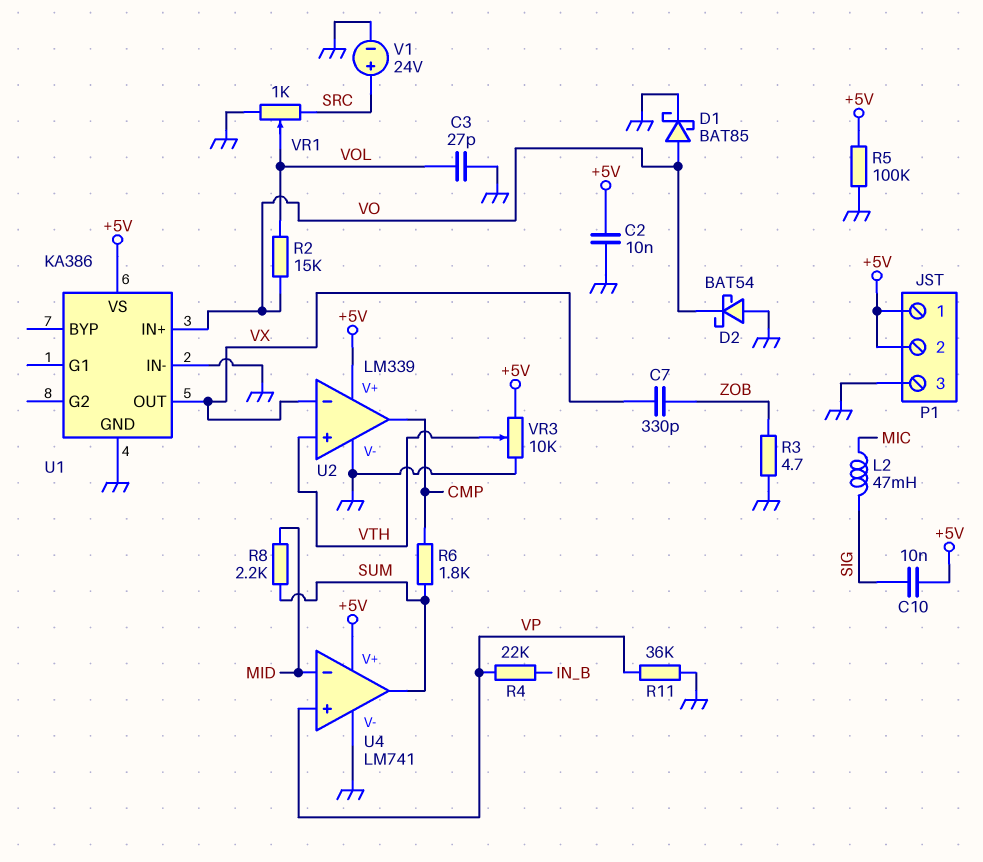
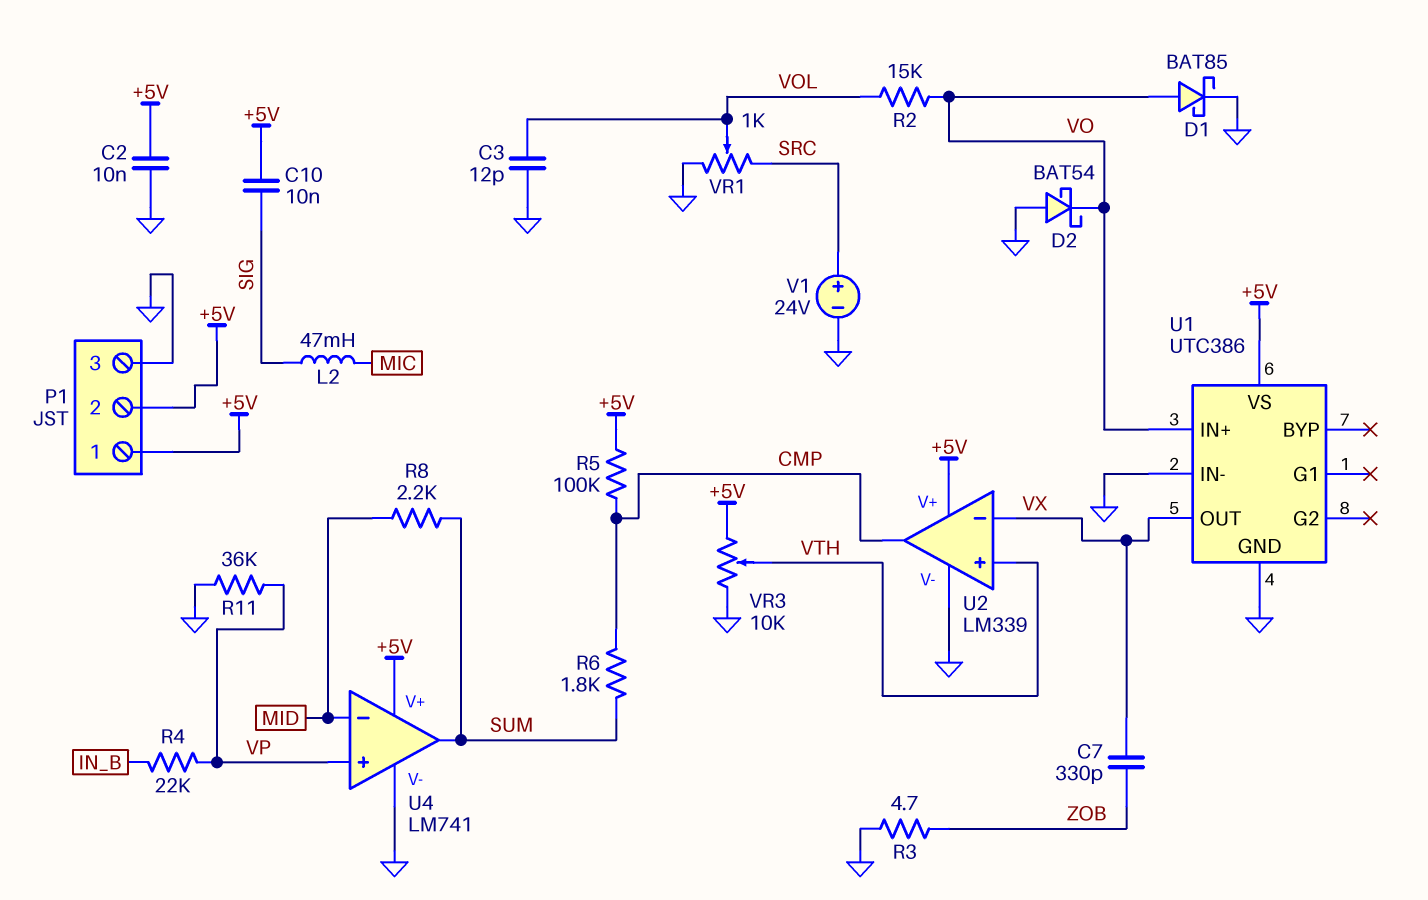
C3: 27pF (GND, VOL) -> 12pF (GND, VOL)
R5: 100k (+5V, GND) -> 100k (+5V, CMP)
U1: KA386 -> UTC386

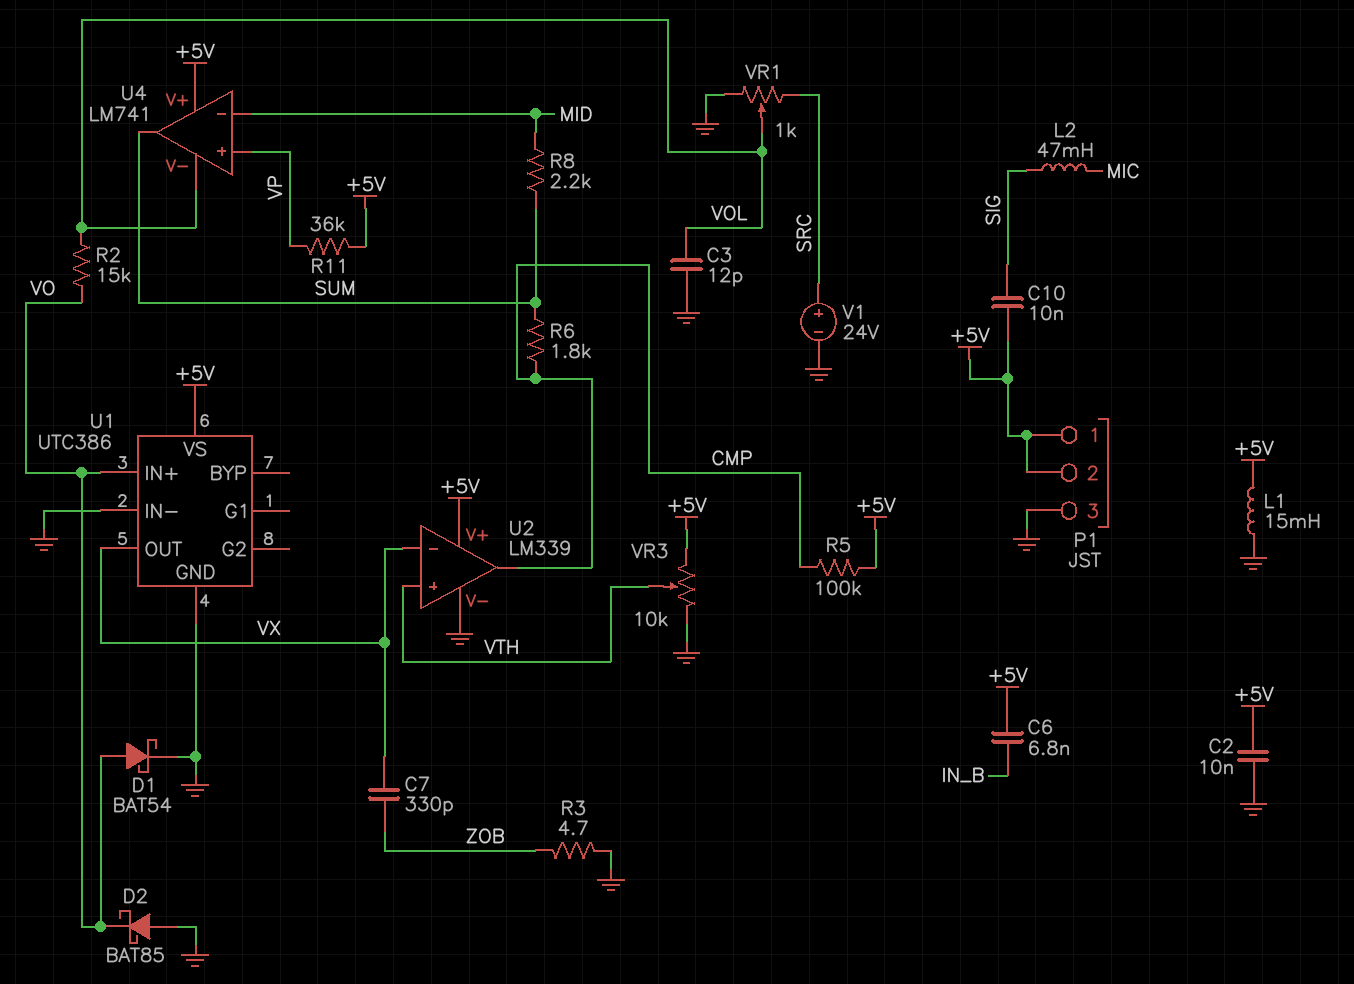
C6: none -> 6.8nF (+5V, IN_B)
D1: schottky BAT85 (A VO, K GND) -> schottky BAT54 (A VO, K GND)
D2: schottky BAT54 (A GND, K VO) -> schottky BAT85 (A GND, K VO)
L1: none -> 15mH (+5V, GND)
R4: 22k (IN_B, VP) -> none
R11: 36k (GND, VP) -> 36k (+5V, VP)
U4 pin V-: GND -> VOL

